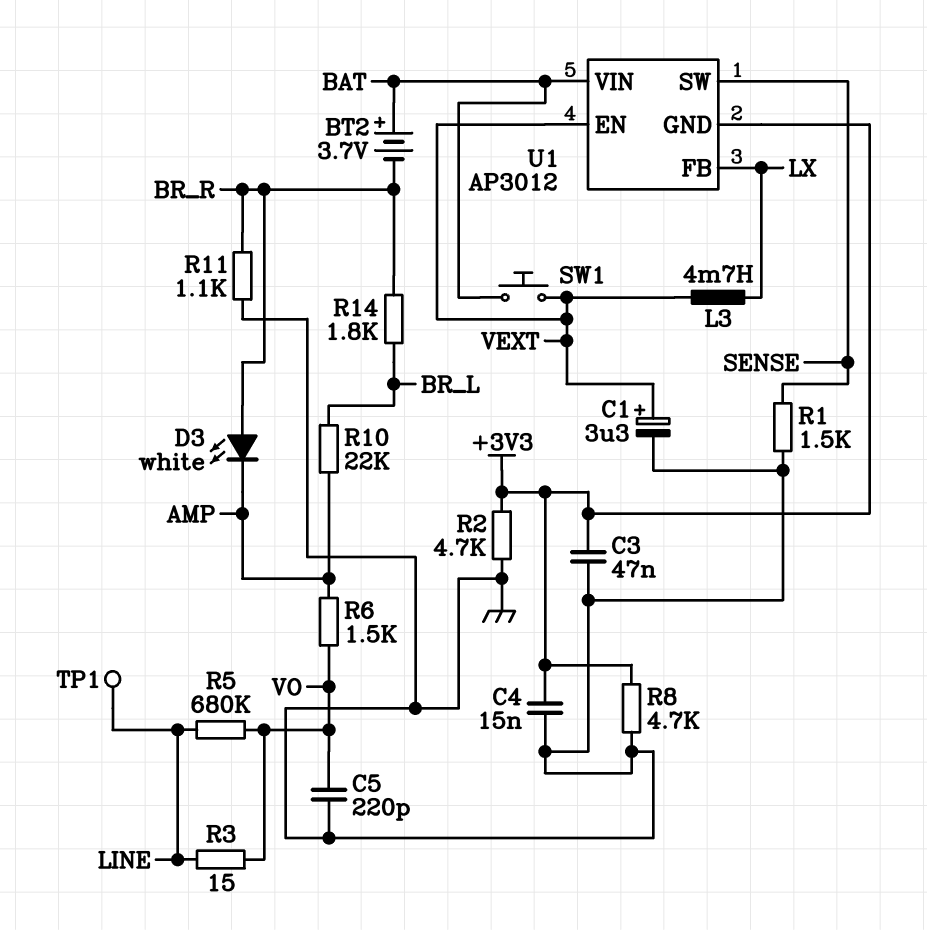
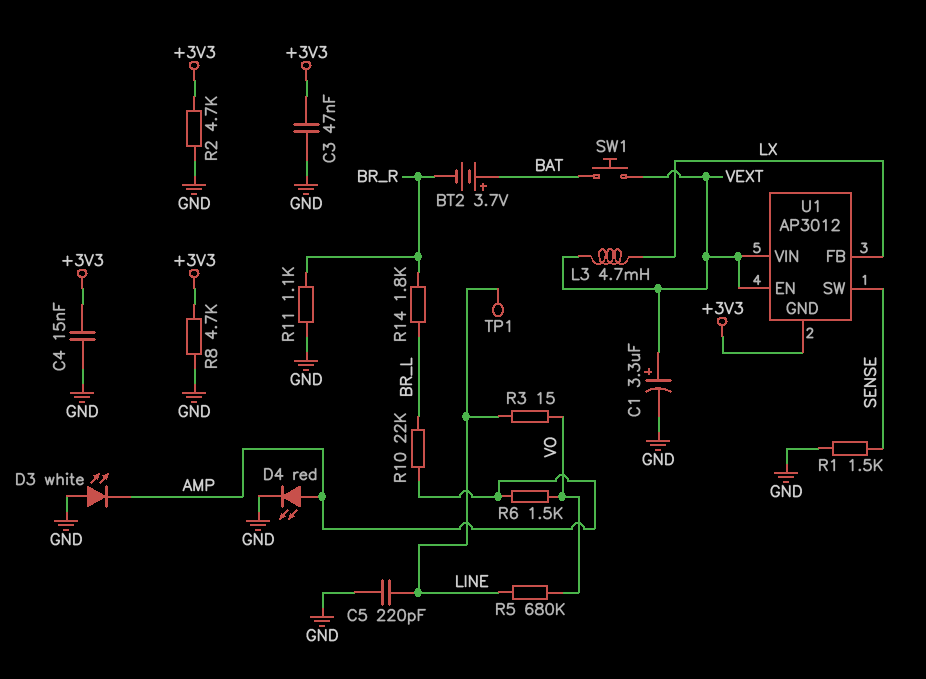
C5: 220pF (GND, VO) -> 220pF (GND, LINE)
D3: LED white (A BR_R, K AMP) -> LED white (A GND, K AMP)
D4: none -> LED red (A AMP, K GND)
U1 pin VIN: BAT -> VEXT

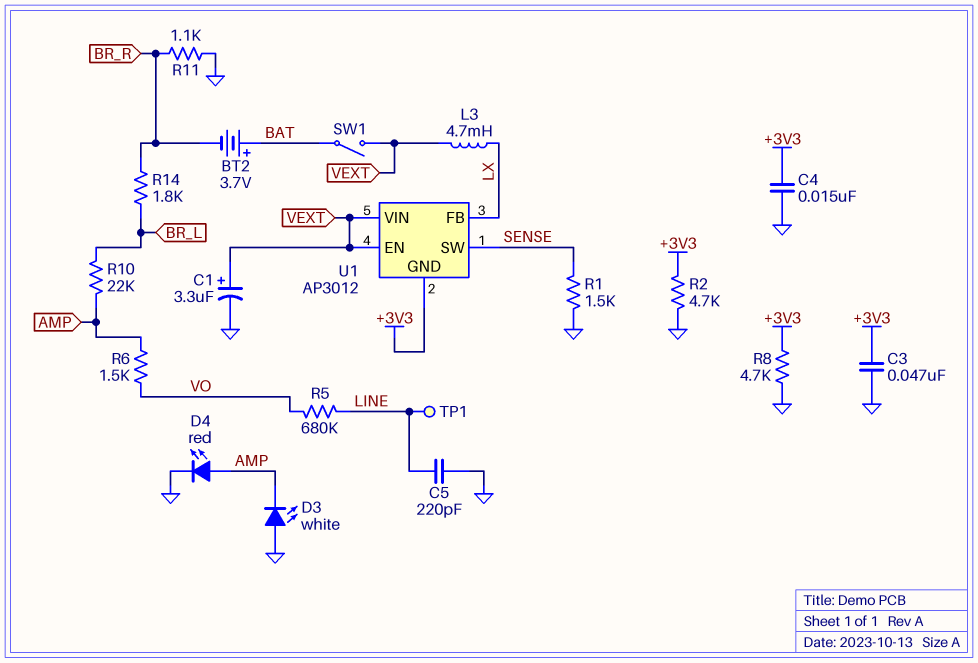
R3: 15 (LINE, VO) -> none
SW1: button (BAT, VEXT) -> switch (BAT, VEXT)

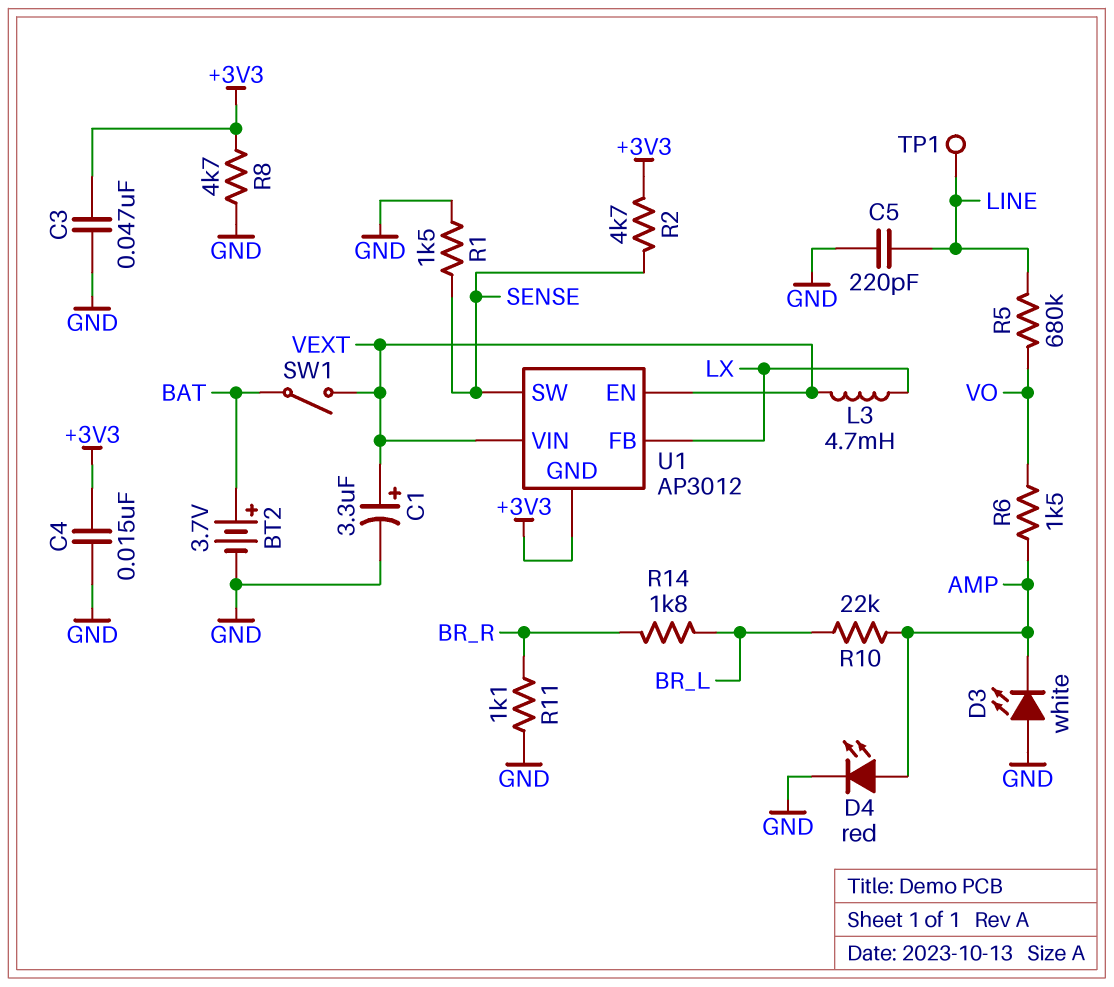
BT2: 3.7V (plus BAT, minus BR_R) -> 3.7V (plus BAT, minus GND)
R2: 4.7k (+3V3, GND) -> 4.7k (+3V3, SENSE)

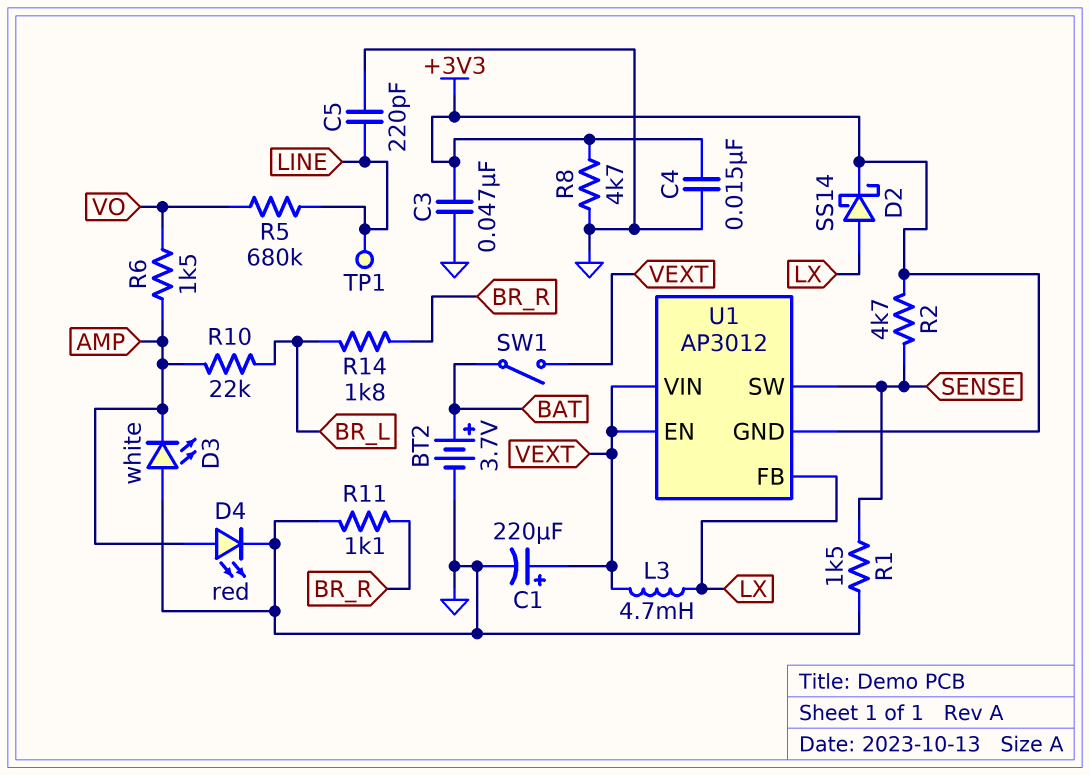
C1: 3.3uF (plus VEXT, minus GND) -> 220uF (plus VEXT, minus GND)
D2: none -> schottky SS14 (A LX, K +3V3)

